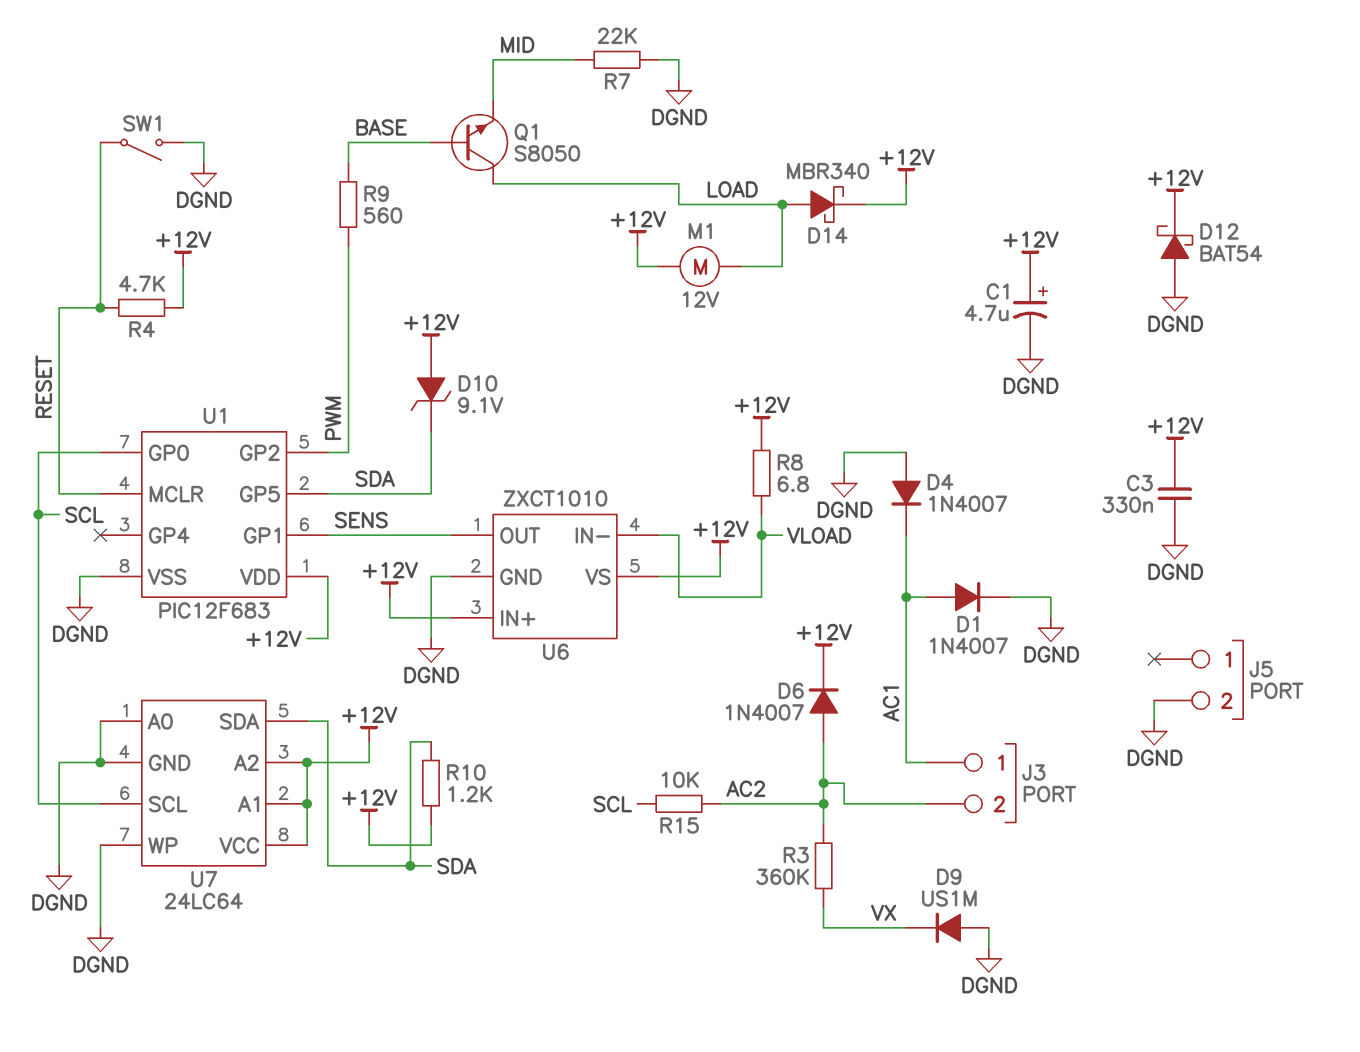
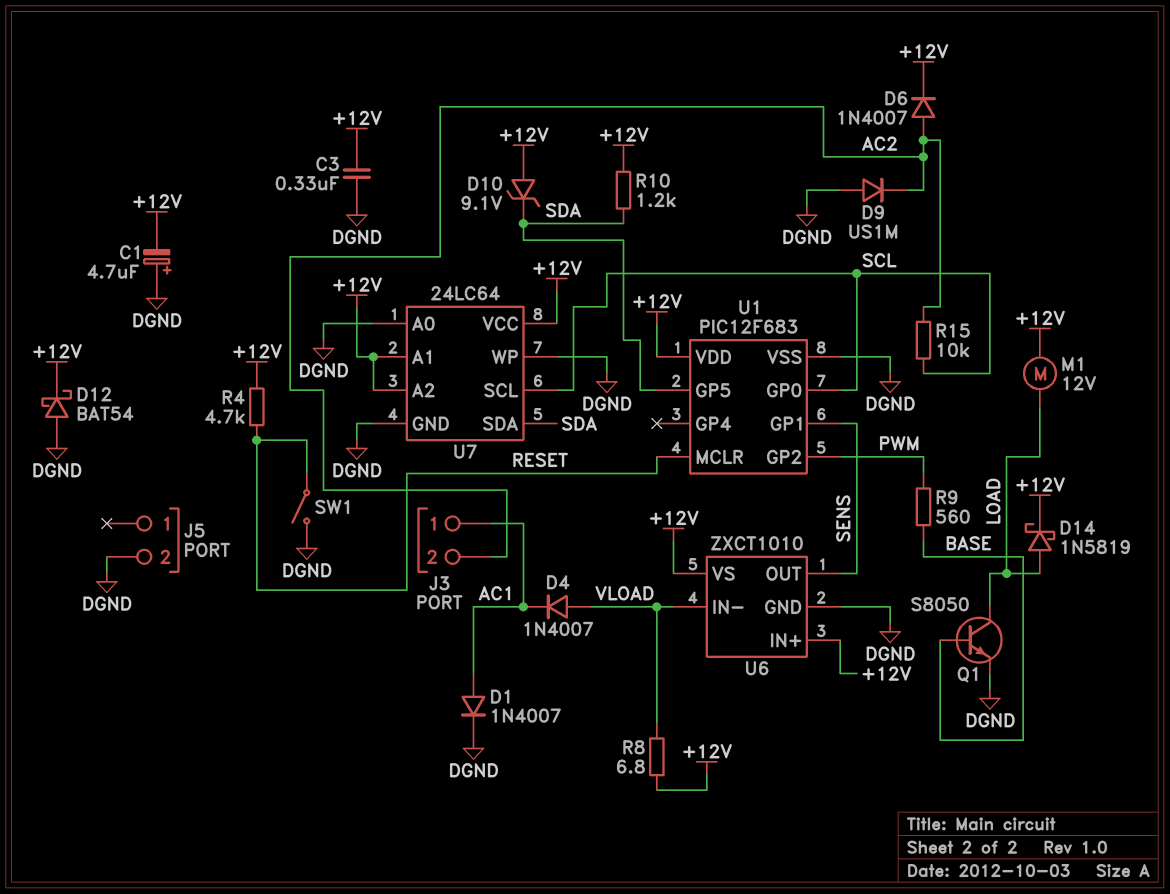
C1: 4.7uF (plus +12V, minus DGND) -> 4.7uF (plus DGND, minus +12V)
D4: diode 1N4007 (A DGND, K AC1) -> diode 1N4007 (A VLOAD, K AC1)
D9: diode US1M (A DGND, K VX) -> diode US1M (A DGND, K AC2)
D14: schottky MBR340 (A LOAD, K +12V) -> schottky 1N5819 (A LOAD, K +12V)
Q1: NPN S8050 (B BASE, C LOAD, E MID) -> NPN S8050 (B BASE, C LOAD, E DGND)
R3: 360k (AC2, VX) -> none
R7: 22k (DGND, MID) -> none

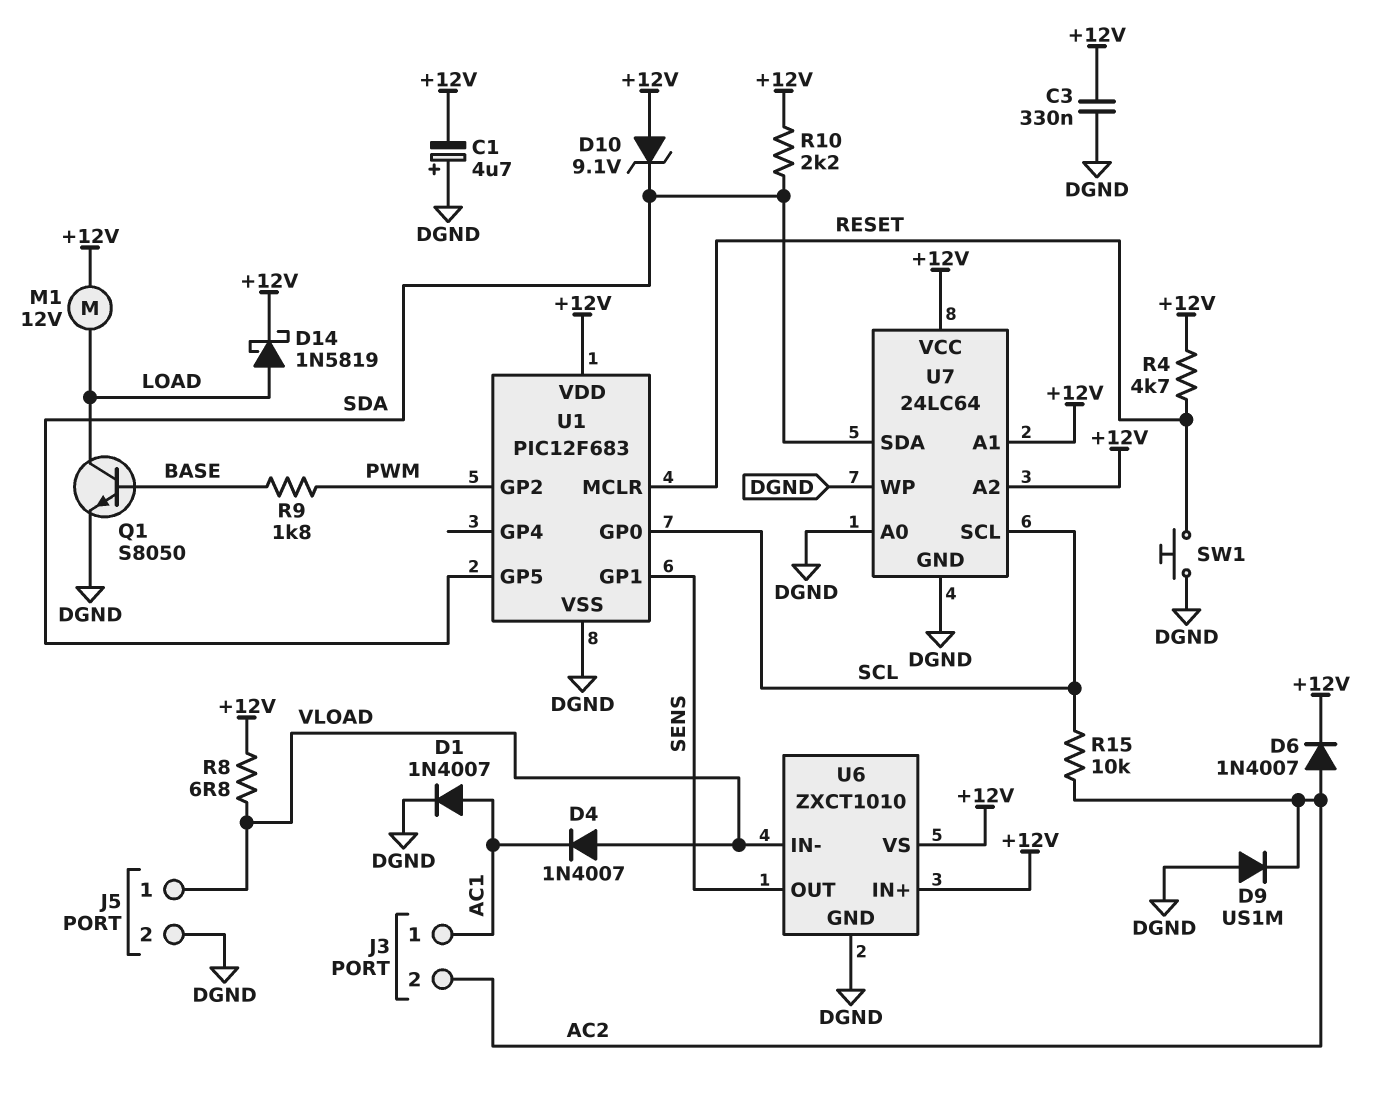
D12: schottky BAT54 (A DGND, K +12V) -> none
J5 pin 1: none -> VLOAD
R9: 560 (BASE, PWM) -> 1.8k (BASE, PWM)
R10: 1.2k (+12V, SDA) -> 2.2k (+12V, SDA)
SW1: switch (DGND, RESET) -> button (DGND, RESET)

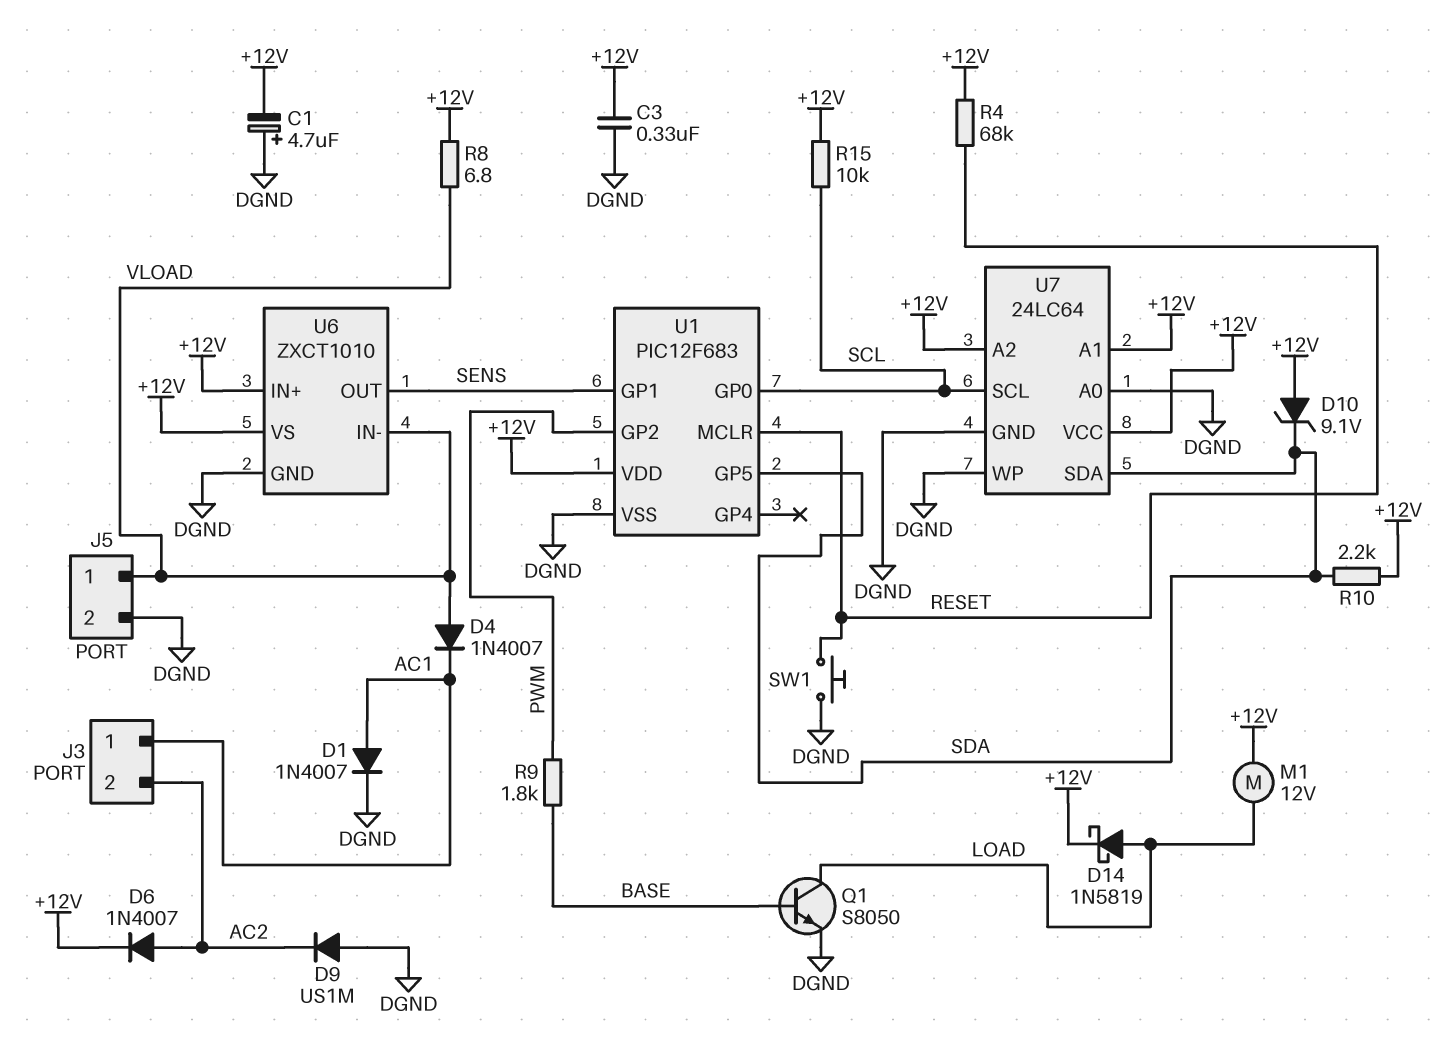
R4: 4.7k (+12V, RESET) -> 68k (+12V, RESET)
R15: 10k (AC2, SCL) -> 10k (+12V, SCL)

